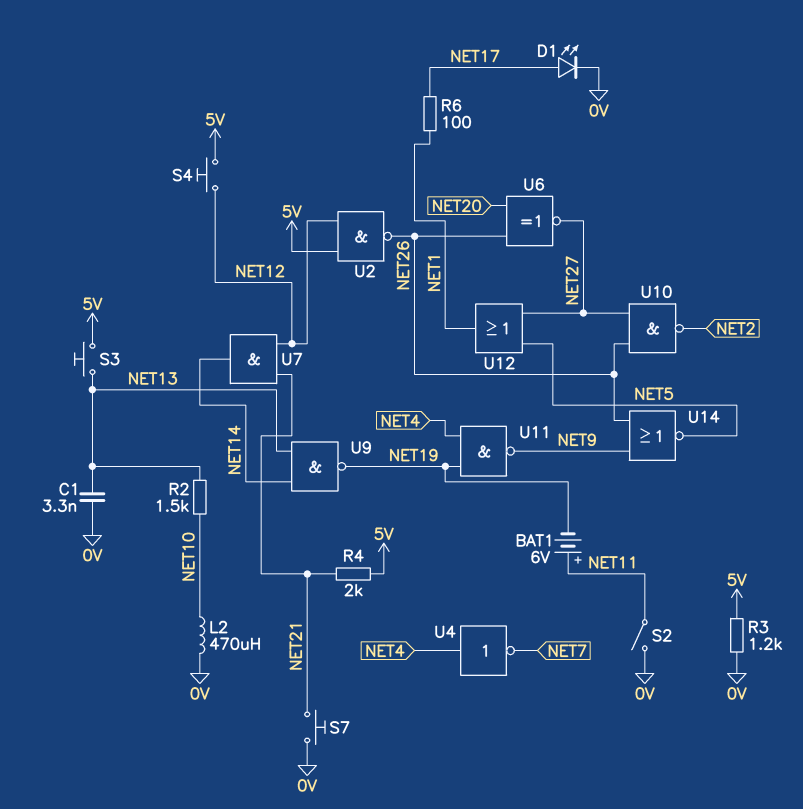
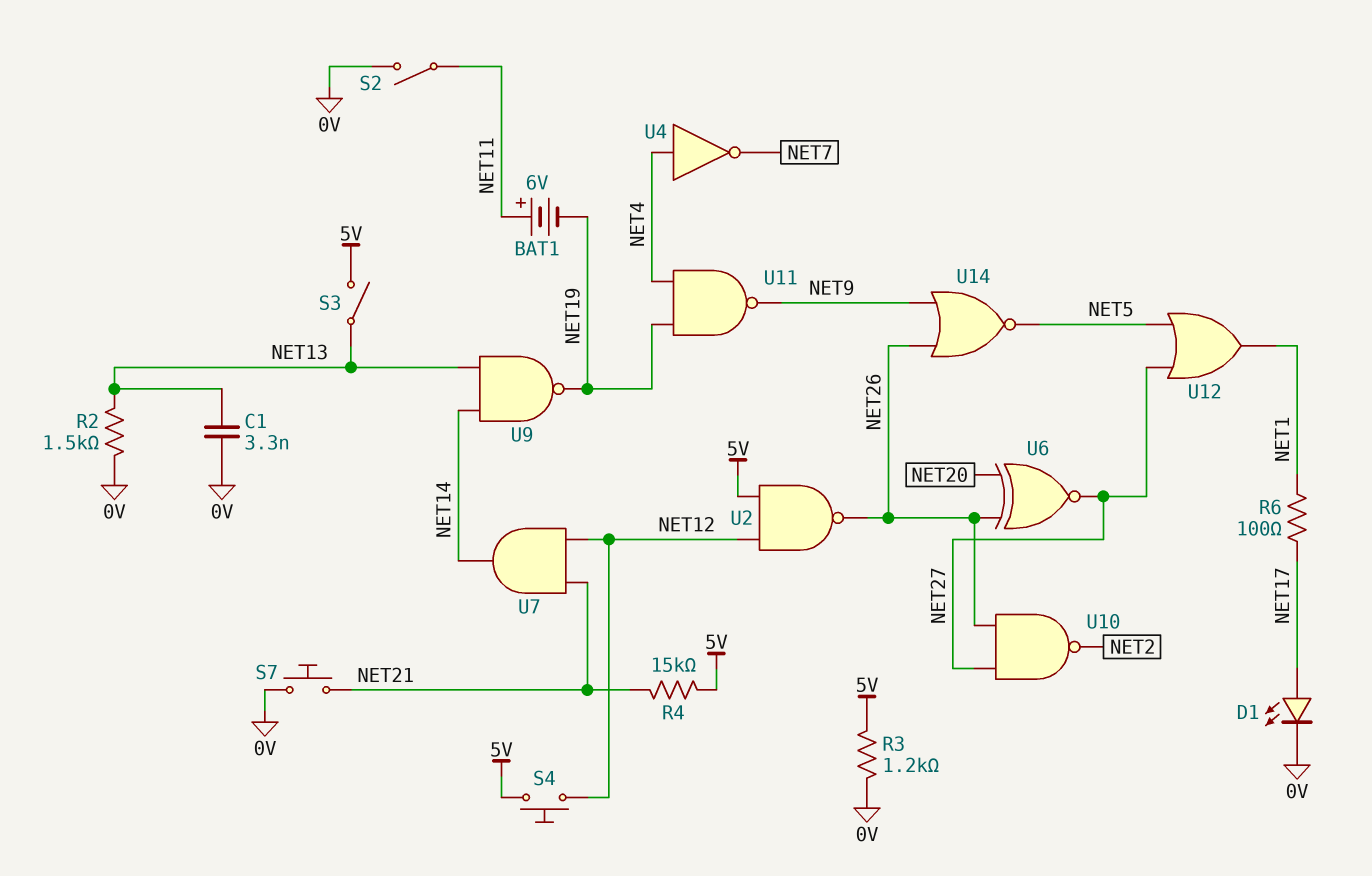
L2: 470uH (0V, NET10) -> none
R2: 1.5k (NET10, NET13) -> 1.5k (0V, NET13)
R4: 2k (5V, NET21) -> 15k (5V, NET21)
S3: button (5V, NET13) -> switch (5V, NET13)

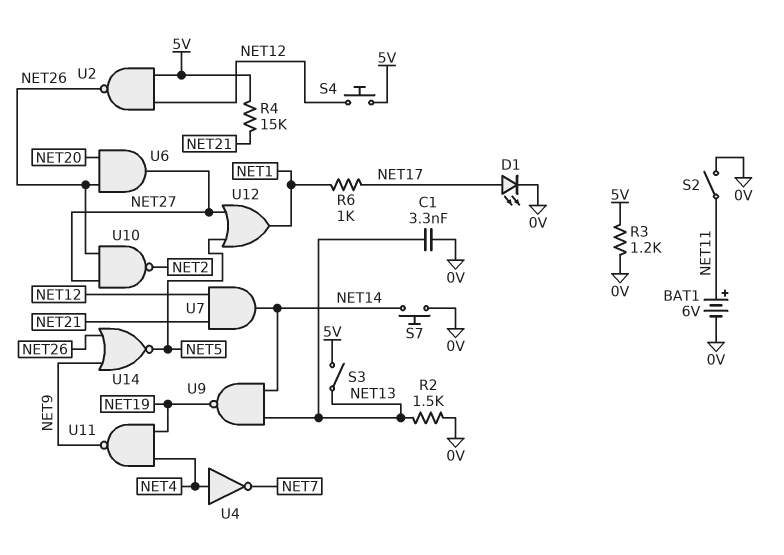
BAT1: 6V (plus NET11, minus NET19) -> 6V (plus NET11, minus 0V)
R6: 100 (NET1, NET17) -> 1k (NET1, NET17)
S7: button (0V, NET21) -> button (0V, NET14)
U6: XNOR (in NET20, in NET26, out NET27) -> AND (in NET20, in NET26, out NET27)

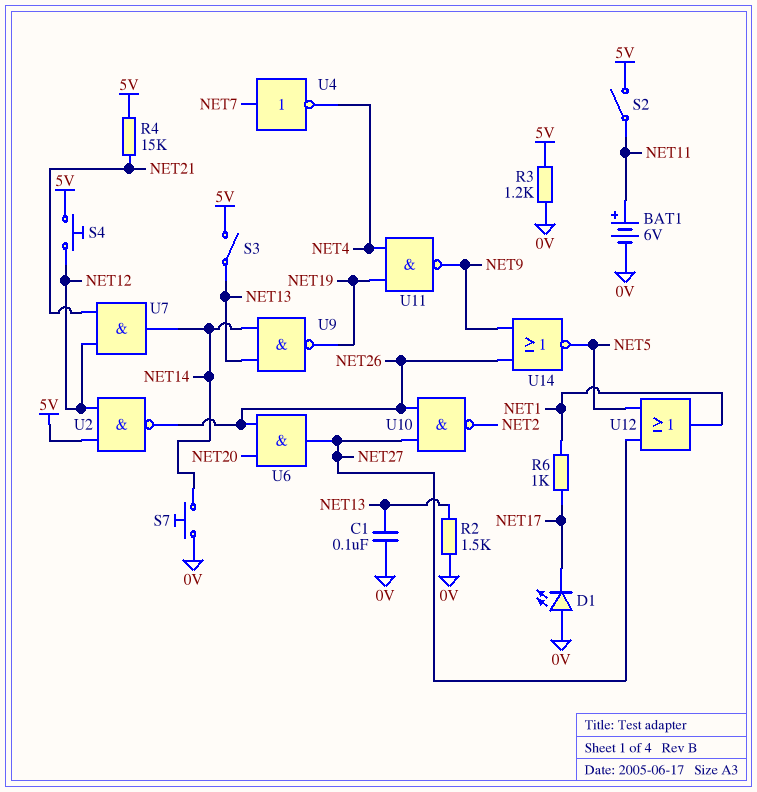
C1: 3.3nF (0V, NET13) -> 100nF (0V, NET13)
D1: LED (A NET17, K 0V) -> LED (A 0V, K NET17)
S2: switch (0V, NET11) -> switch (5V, NET11)
U4: NOT (in NET4, out NET7) -> NOT (in NET7, out NET4)

